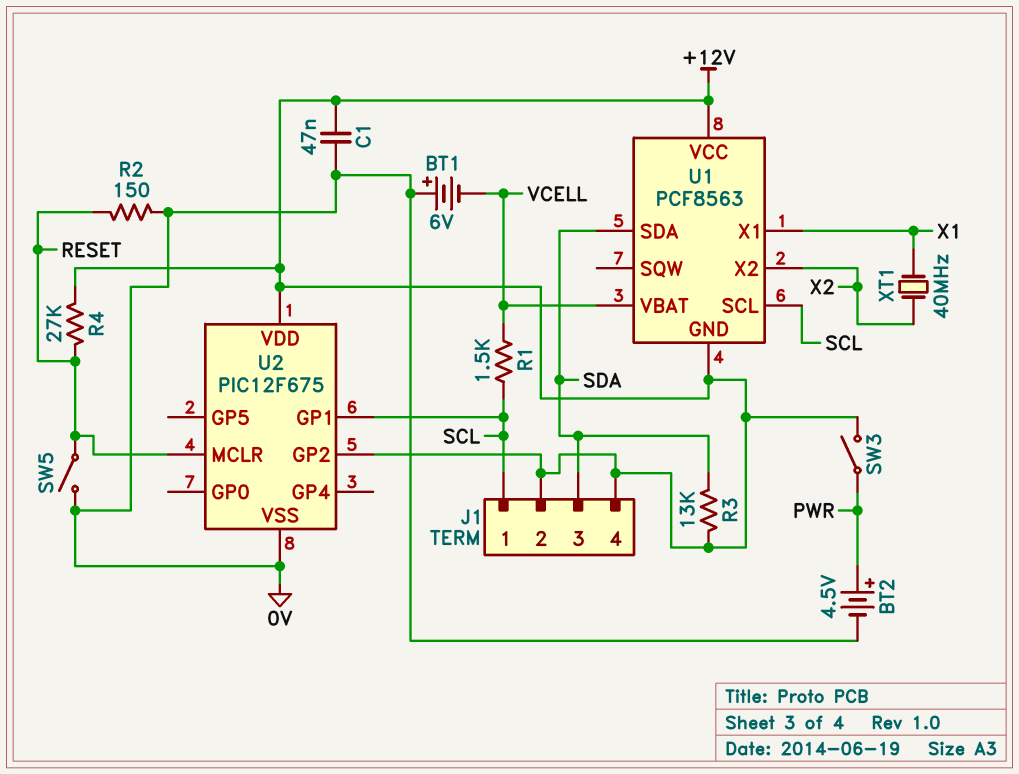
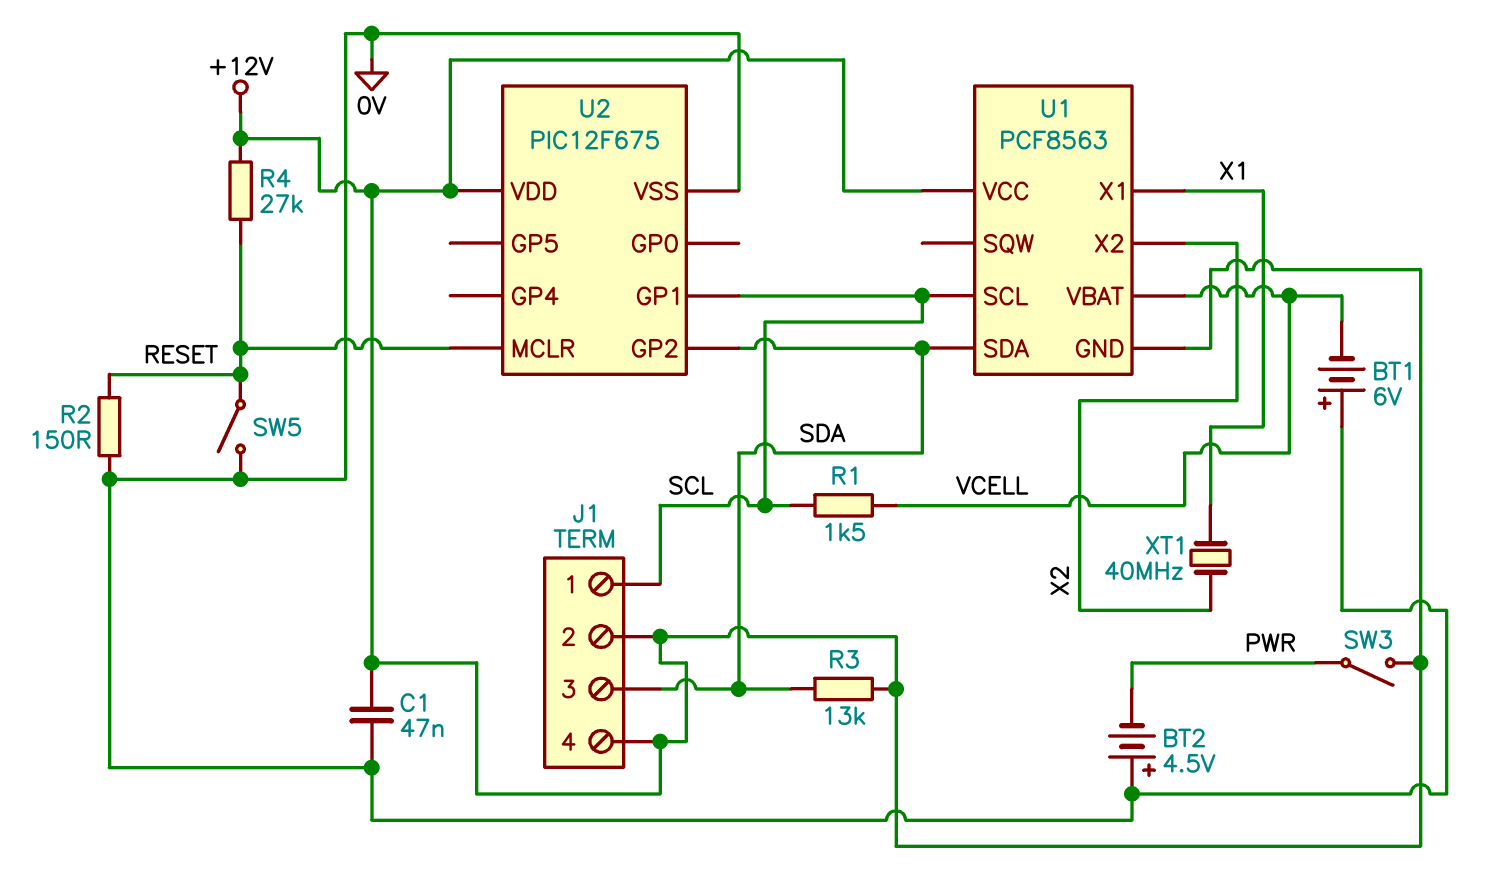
BT2: 4.5V (plus PWR, minus 0V) -> 4.5V (plus 0V, minus PWR)
U2 pin GP2: +12V -> SDA

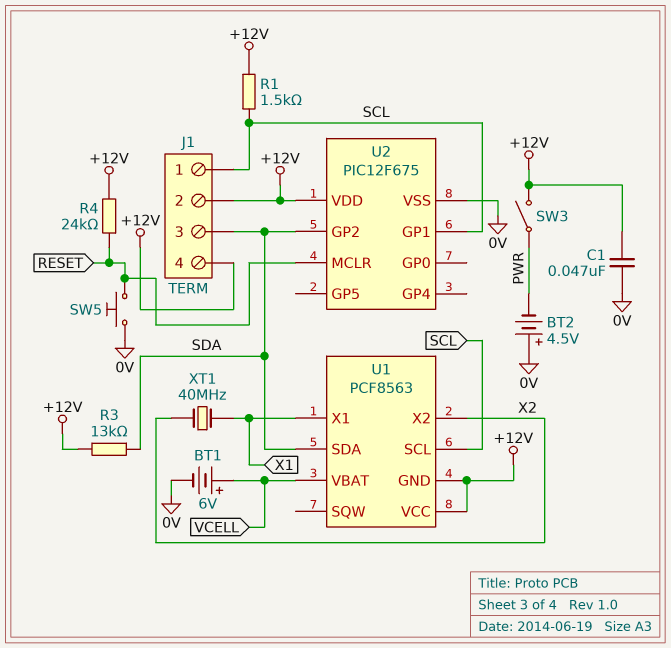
BT1: 6V (plus 0V, minus VCELL) -> 6V (plus VCELL, minus 0V)
R1: 1.5k (SCL, VCELL) -> 1.5k (+12V, SCL)
R2: 150 (0V, RESET) -> none
R4: 27k (+12V, RESET) -> 24k (+12V, RESET)
SW5: switch (0V, RESET) -> button (0V, RESET)

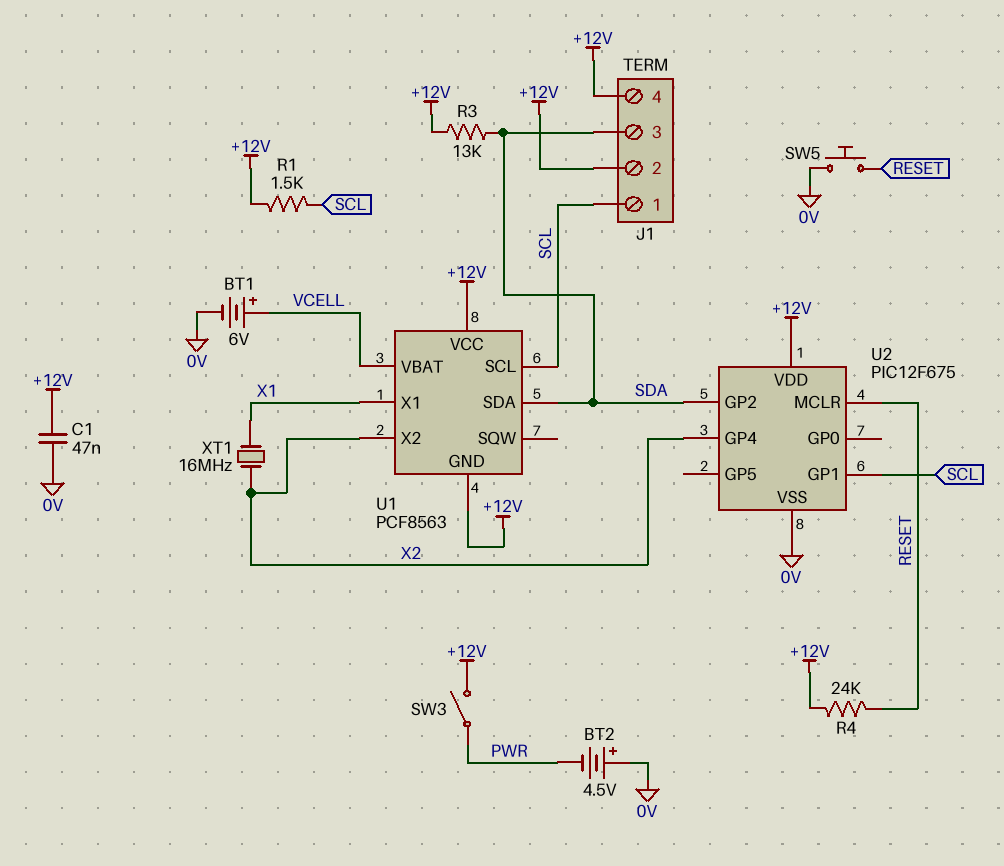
U2 pin GP4: none -> X2
XT1: 40MHz (X1, X2) -> 16MHz (X1, X2)

